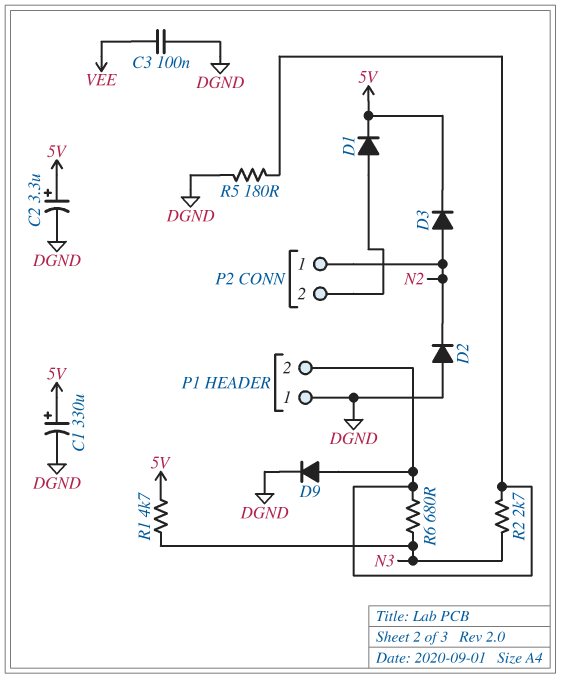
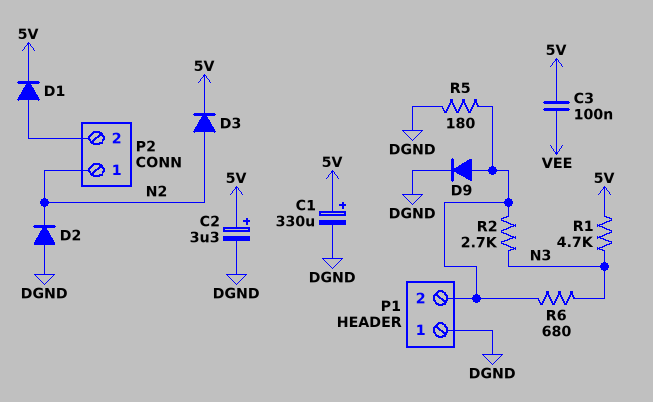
C3: 100nF (DGND, VEE) -> 100nF (5V, VEE)

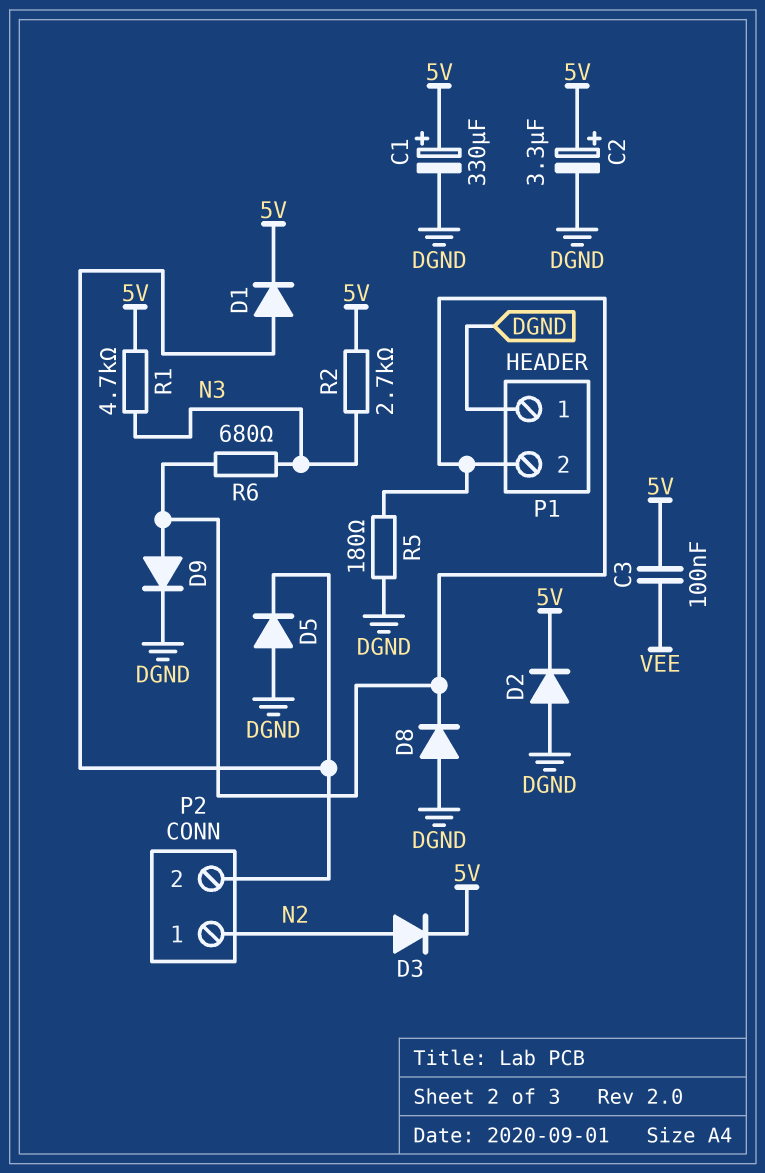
D2: diode (A DGND, K N2) -> diode (A DGND, K 5V)
D5: none -> diode (A DGND, K P2/2)
D8: none -> diode (A DGND, K P1/2)
R2: 2.7k (N3, P1/2) -> 2.7k (5V, N3)

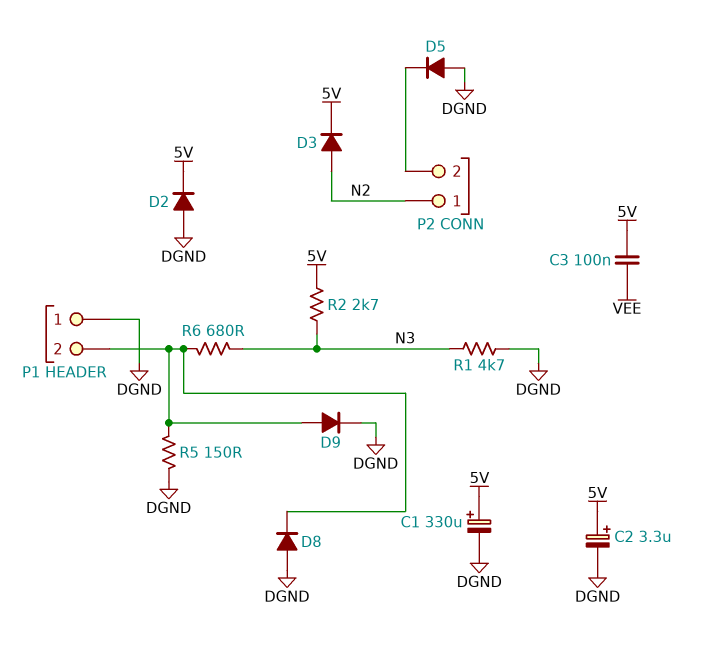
D1: diode (A P2/2, K 5V) -> none
R1: 4.7k (5V, N3) -> 4.7k (DGND, N3)
R5: 180 (DGND, P1/2) -> 150 (DGND, P1/2)

